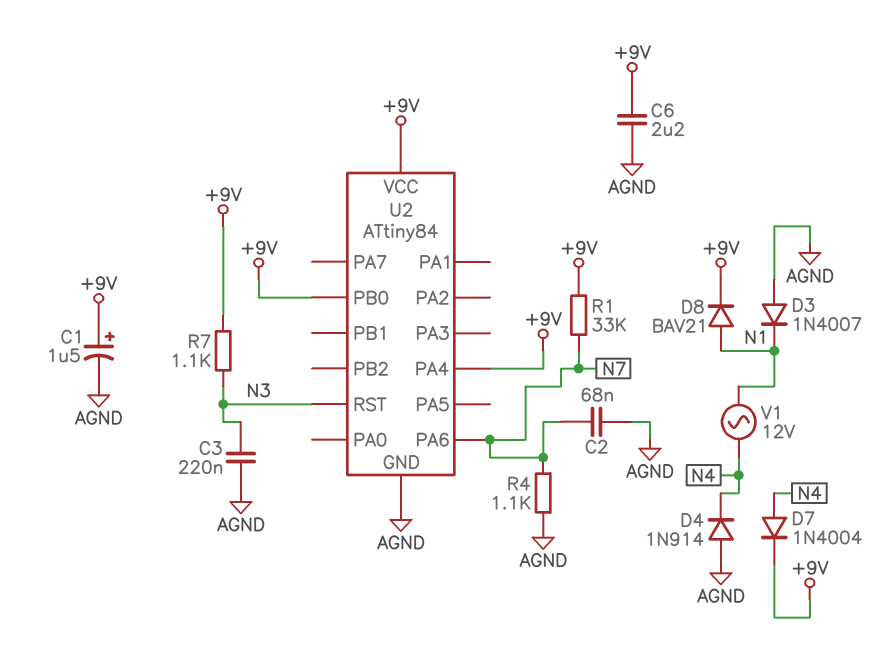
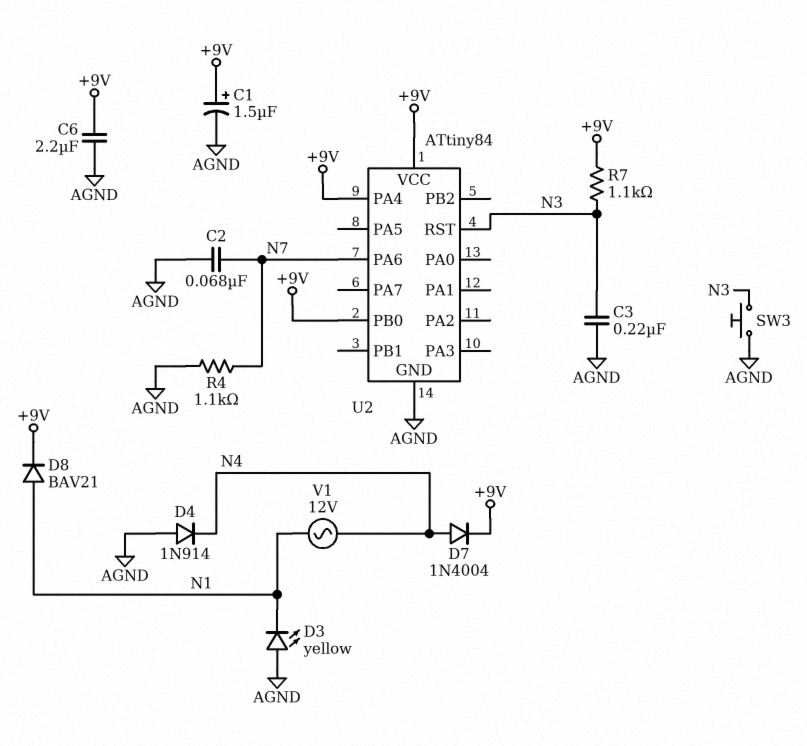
D3: diode 1N4007 (A AGND, K N1) -> LED yellow (A AGND, K N1)
R1: 33k (+9V, N7) -> none
SW3: none -> button (AGND, N3)

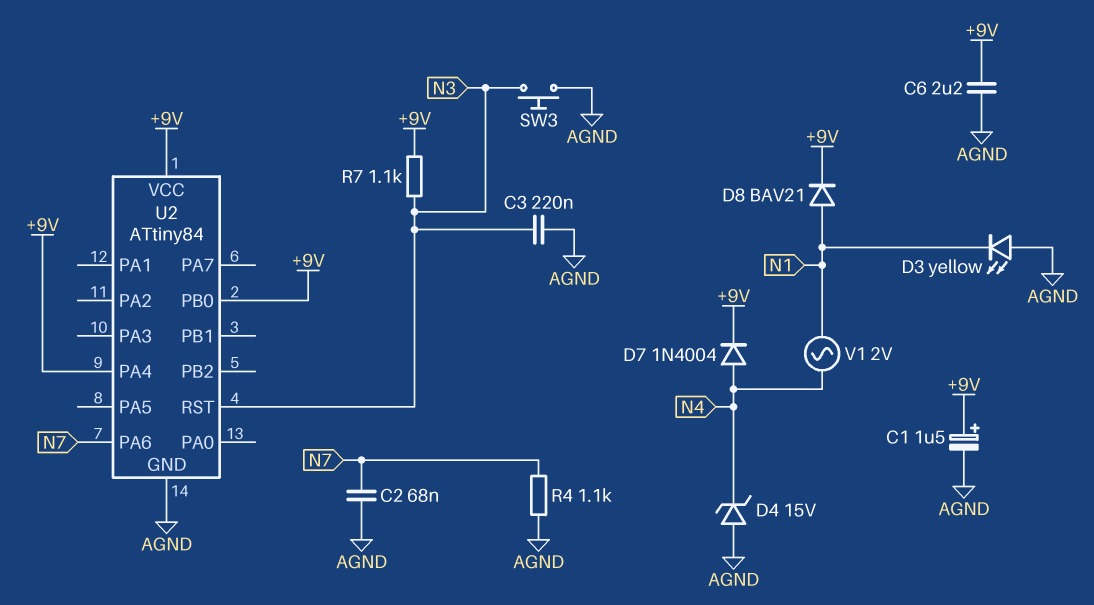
D4: diode 1N914 (A AGND, K N4) -> zener 15V (A AGND, K N4)
V1: AC 12V (N1, N4) -> AC 2V (N1, N4)

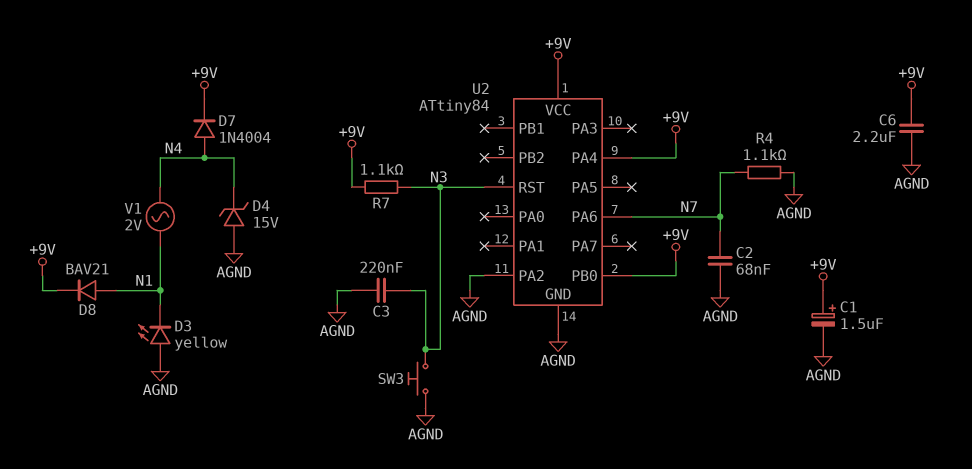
U2 pin PA2: none -> AGND

